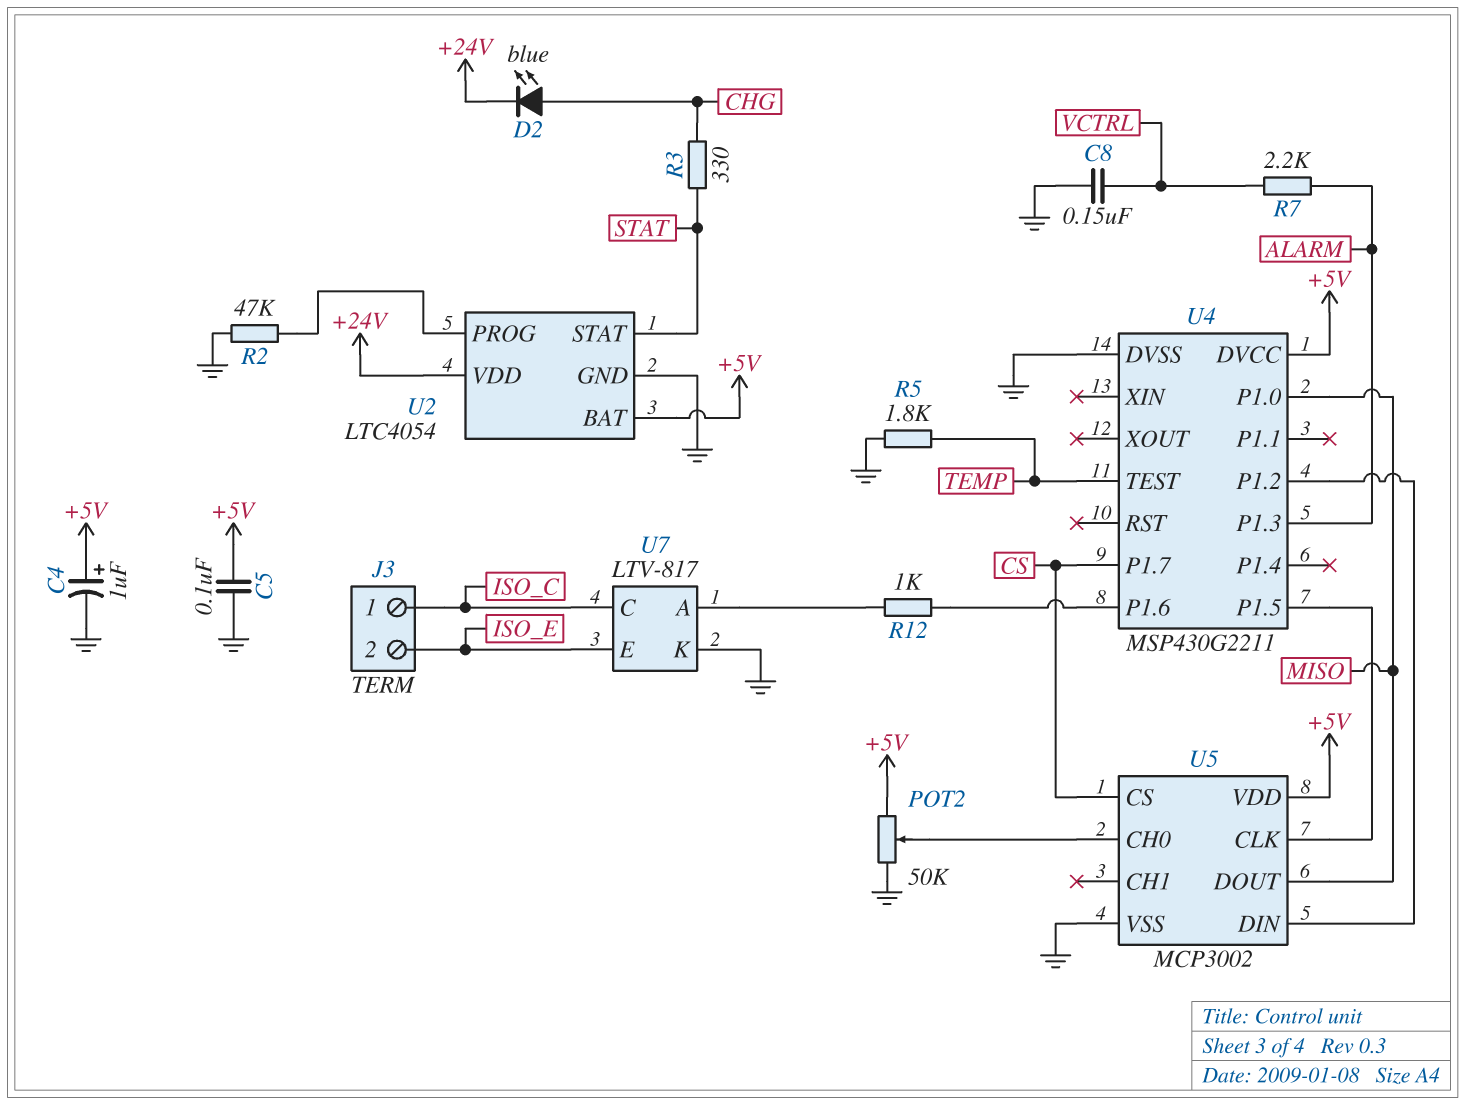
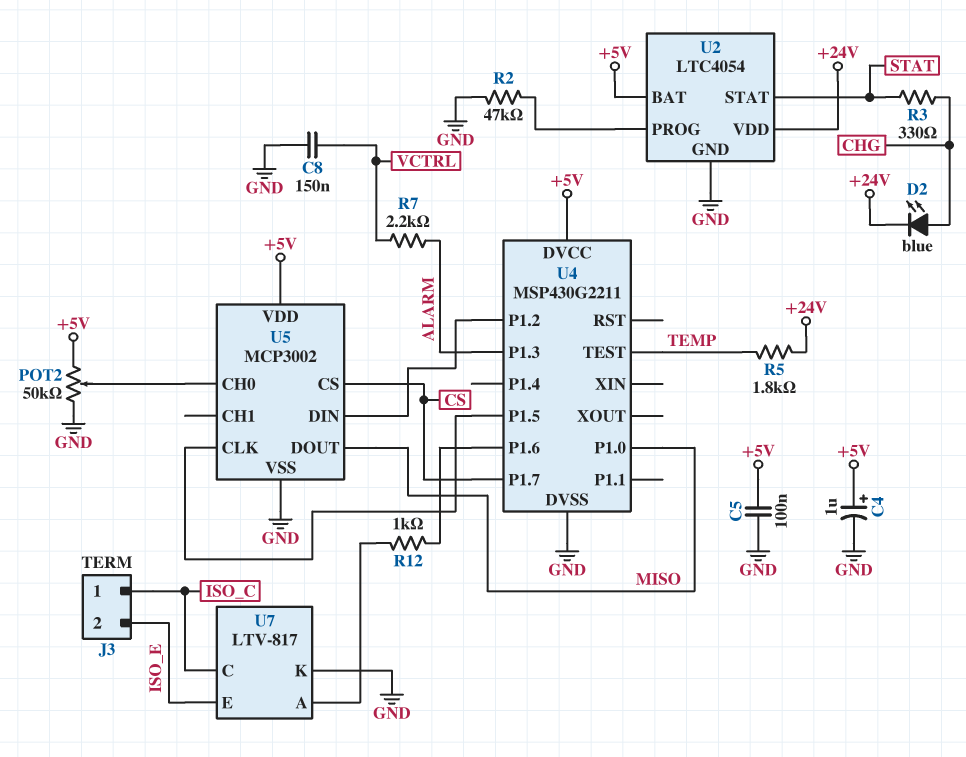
R5: 1.8k (GND, TEMP) -> 1.8k (+24V, TEMP)

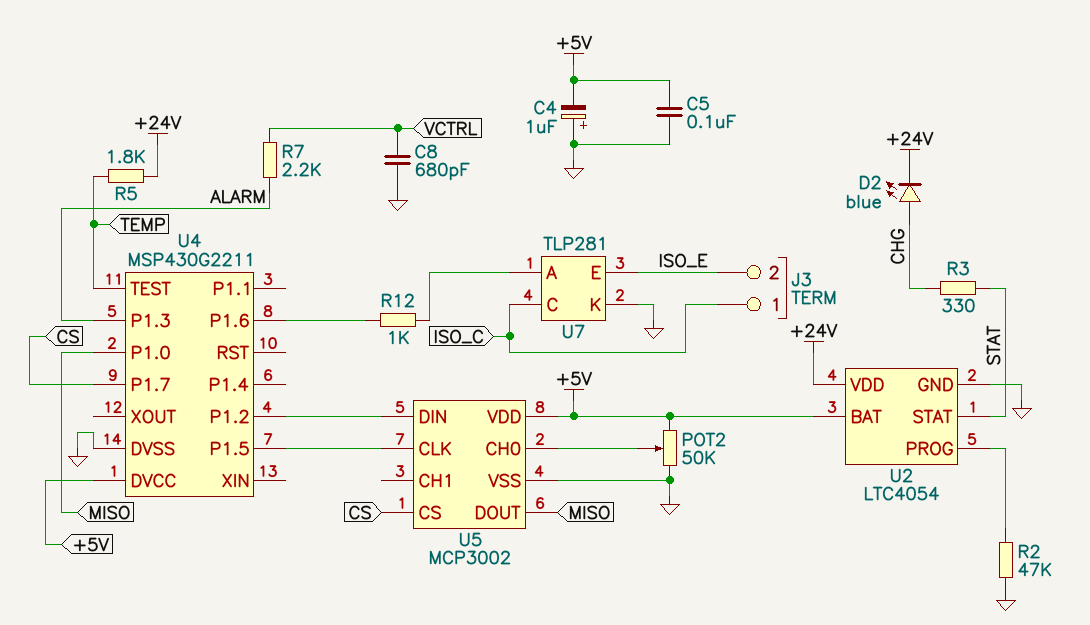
C4: 1uF (plus +5V, minus GND) -> 1uF (plus GND, minus +5V)
C8: 150nF (GND, VCTRL) -> 680pF (GND, VCTRL)
U7: LTV-817 -> TLP281

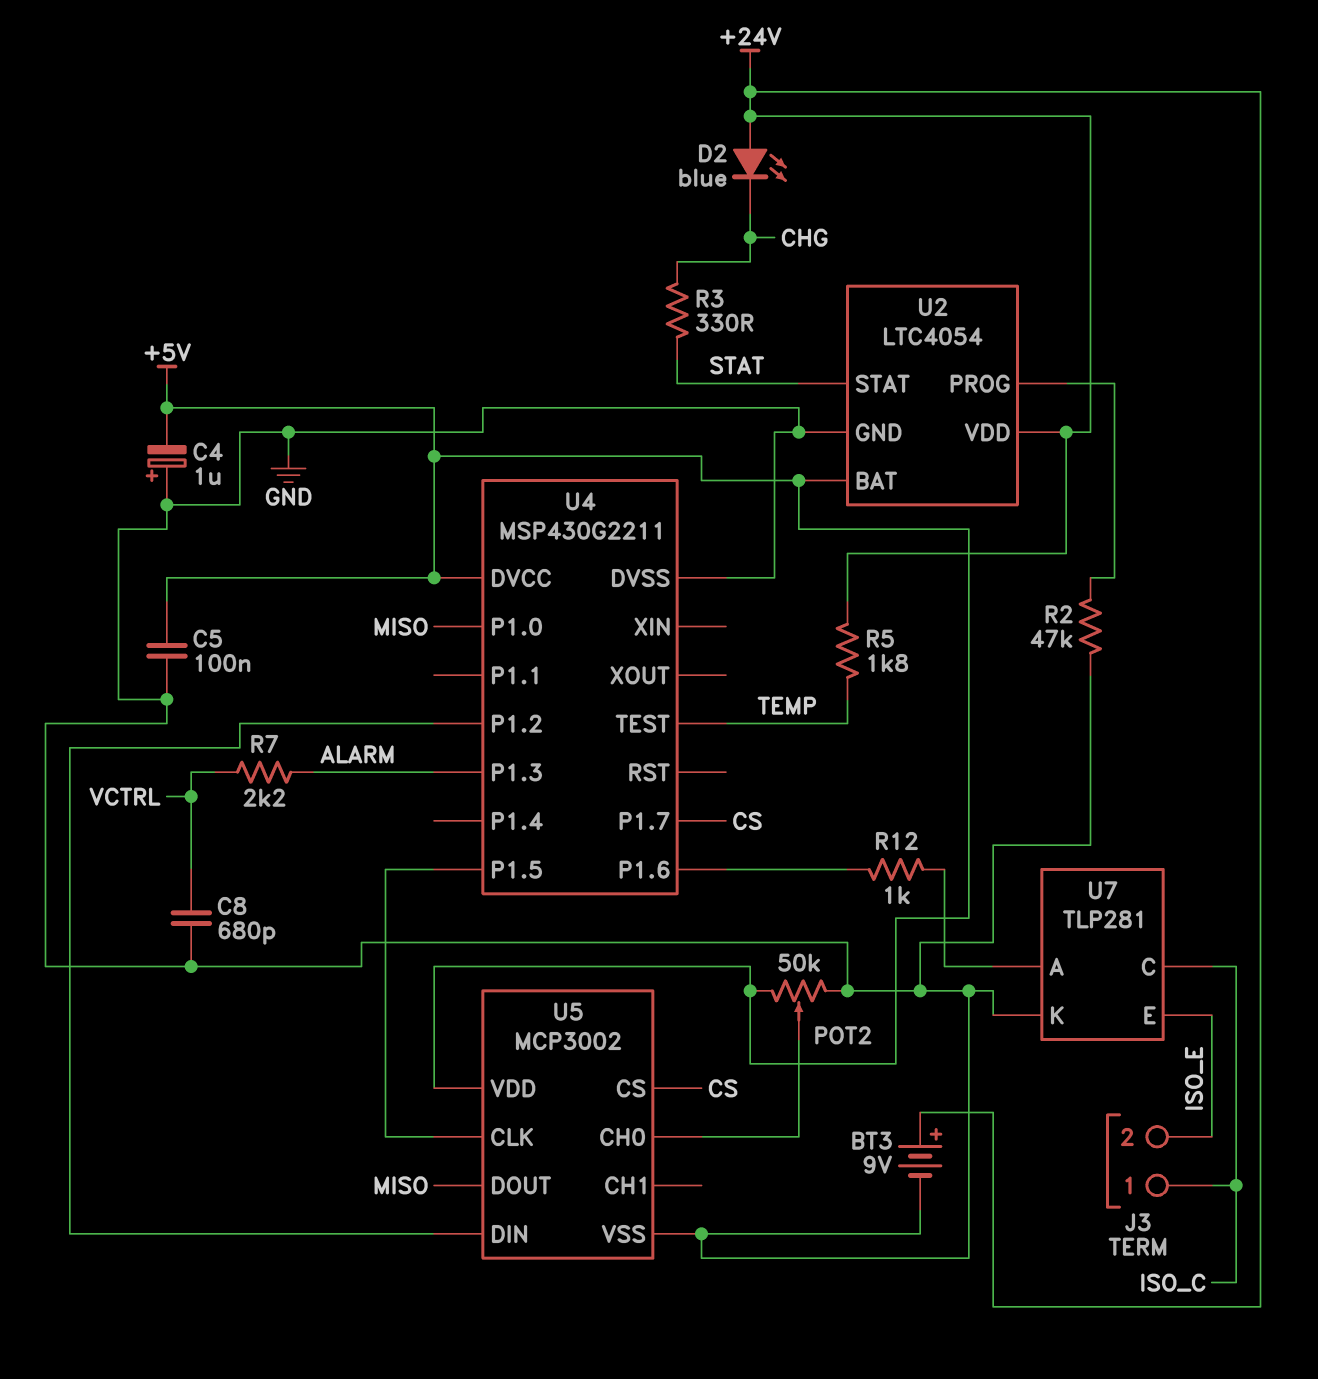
BT3: none -> 9V (plus +24V, minus GND)
D2: LED blue (A CHG, K +24V) -> LED blue (A +24V, K CHG)

